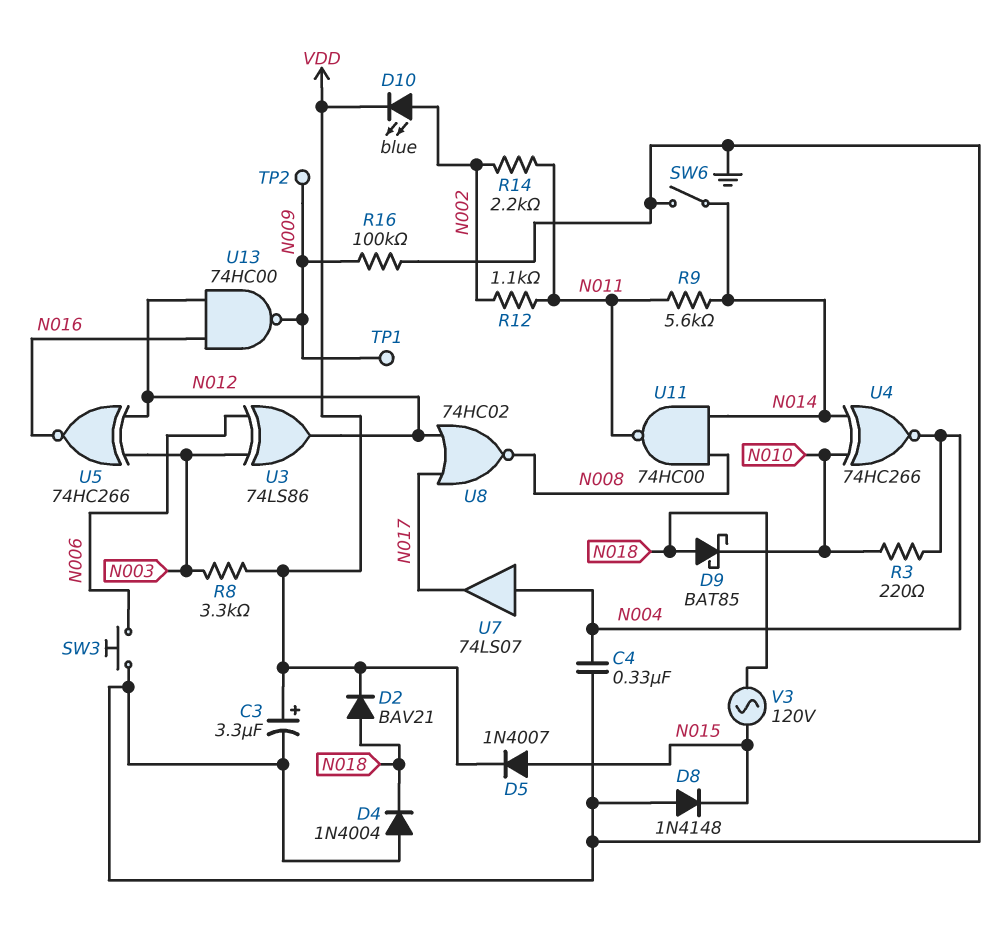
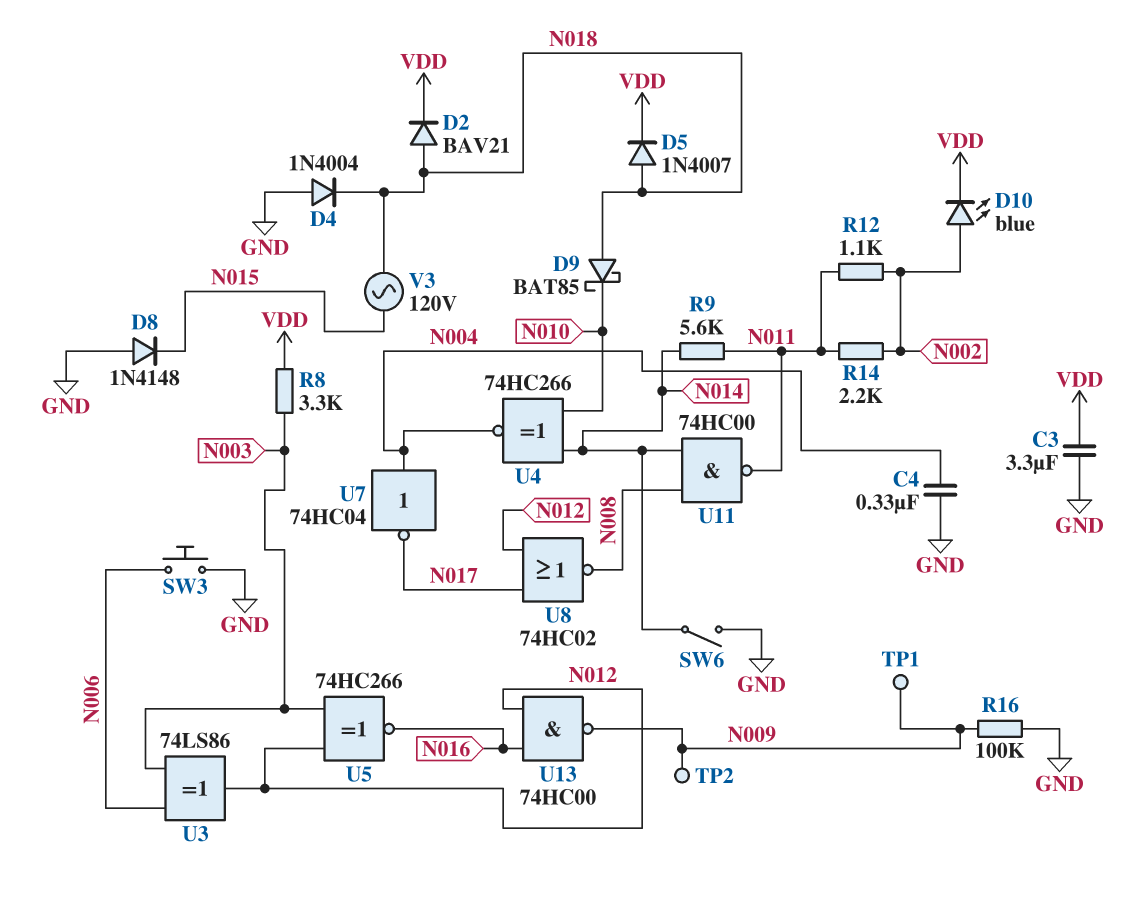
C3: 3.3uF (plus VDD, minus GND) -> 3.3uF (GND, VDD)
D5: diode 1N4007 (A N015, K VDD) -> diode 1N4007 (A N018, K VDD)
R3: 220 (N004, N010) -> none
U7: buffer 74LS07 (in N004, out N017) -> NOT 74HC04 (in N004, out N017)

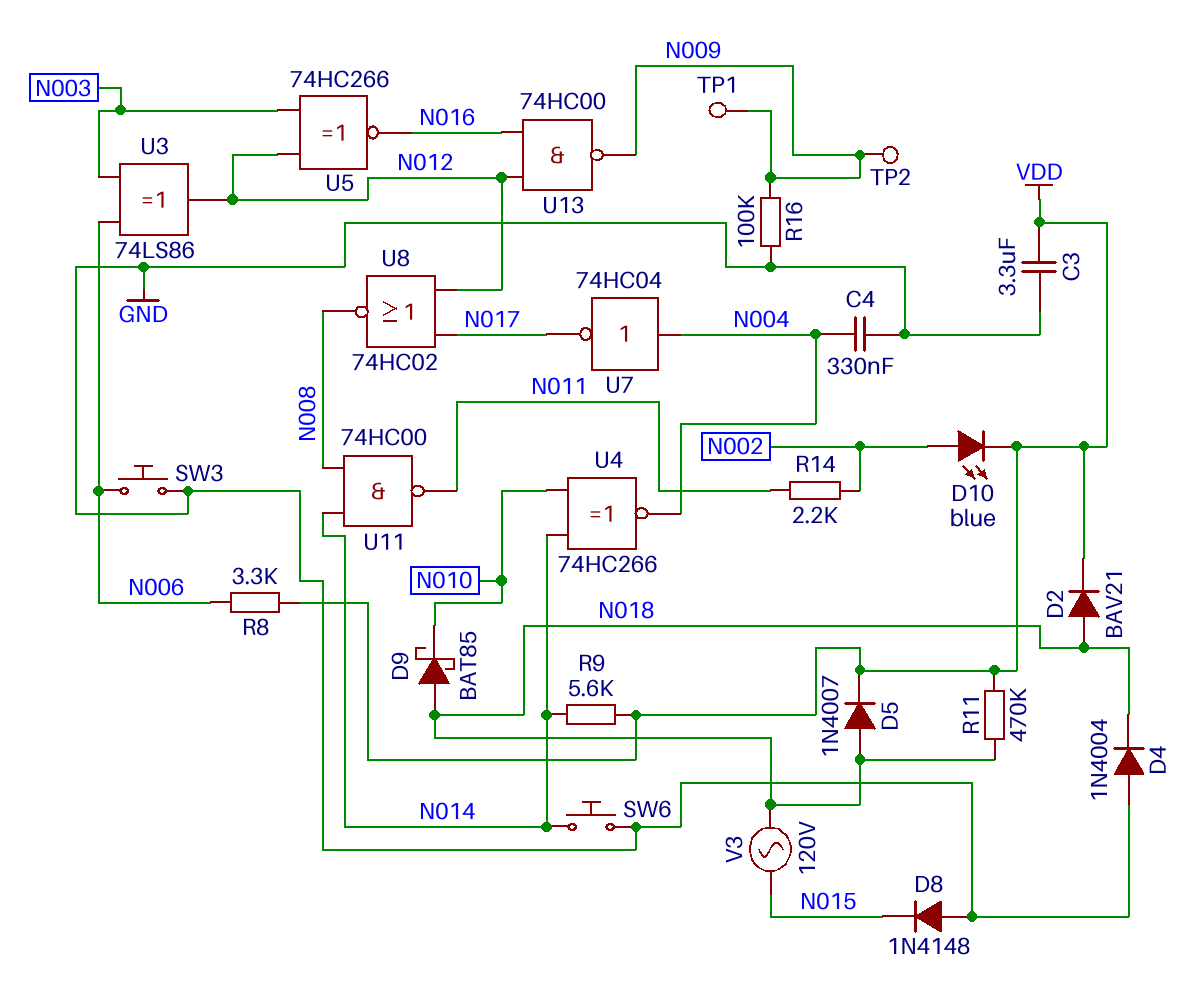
R8: 3.3k (N003, VDD) -> 3.3k (N006, VDD)
R9: 5.6k (N011, N014) -> 5.6k (N014, VDD)
R11: none -> 470k (N018, VDD)
R12: 1.1k (N002, N011) -> none
SW6: switch (GND, N014) -> button (GND, N014)

